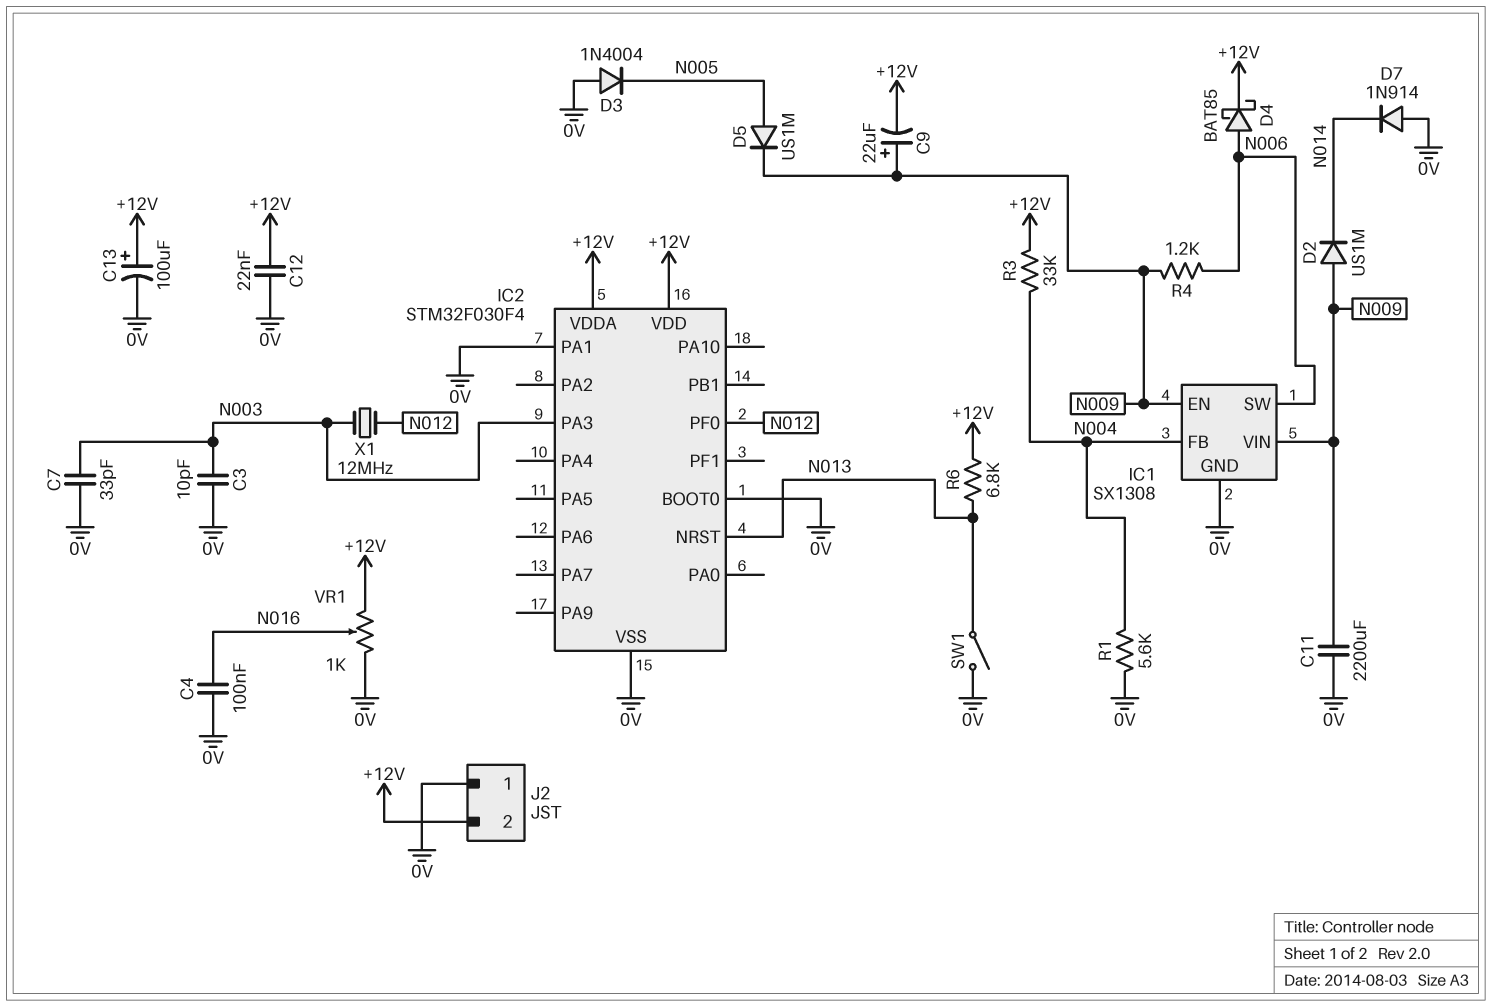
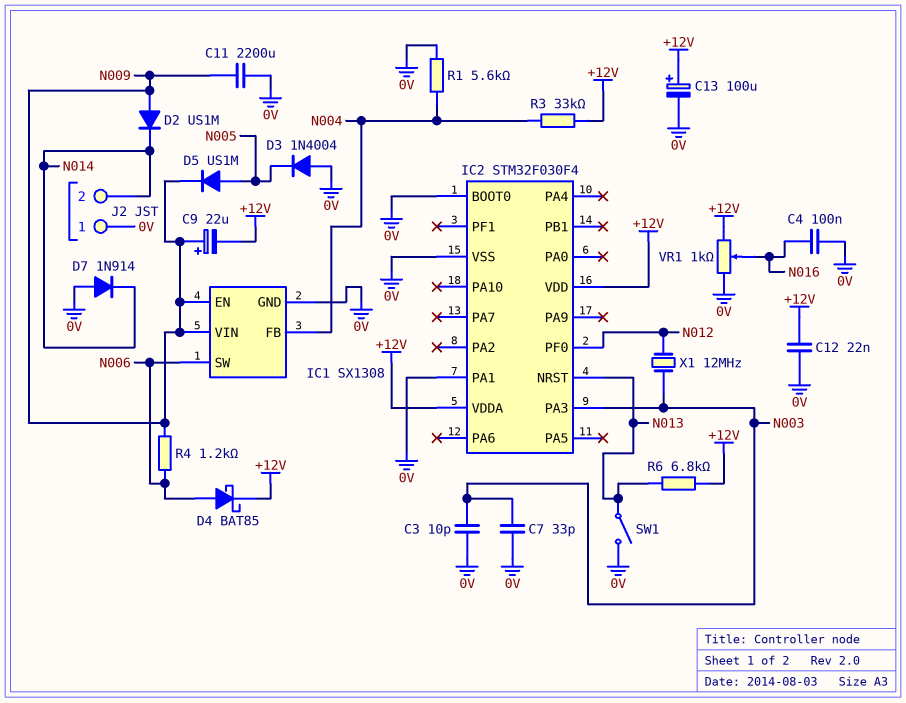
J2 pin 2: +12V -> N014

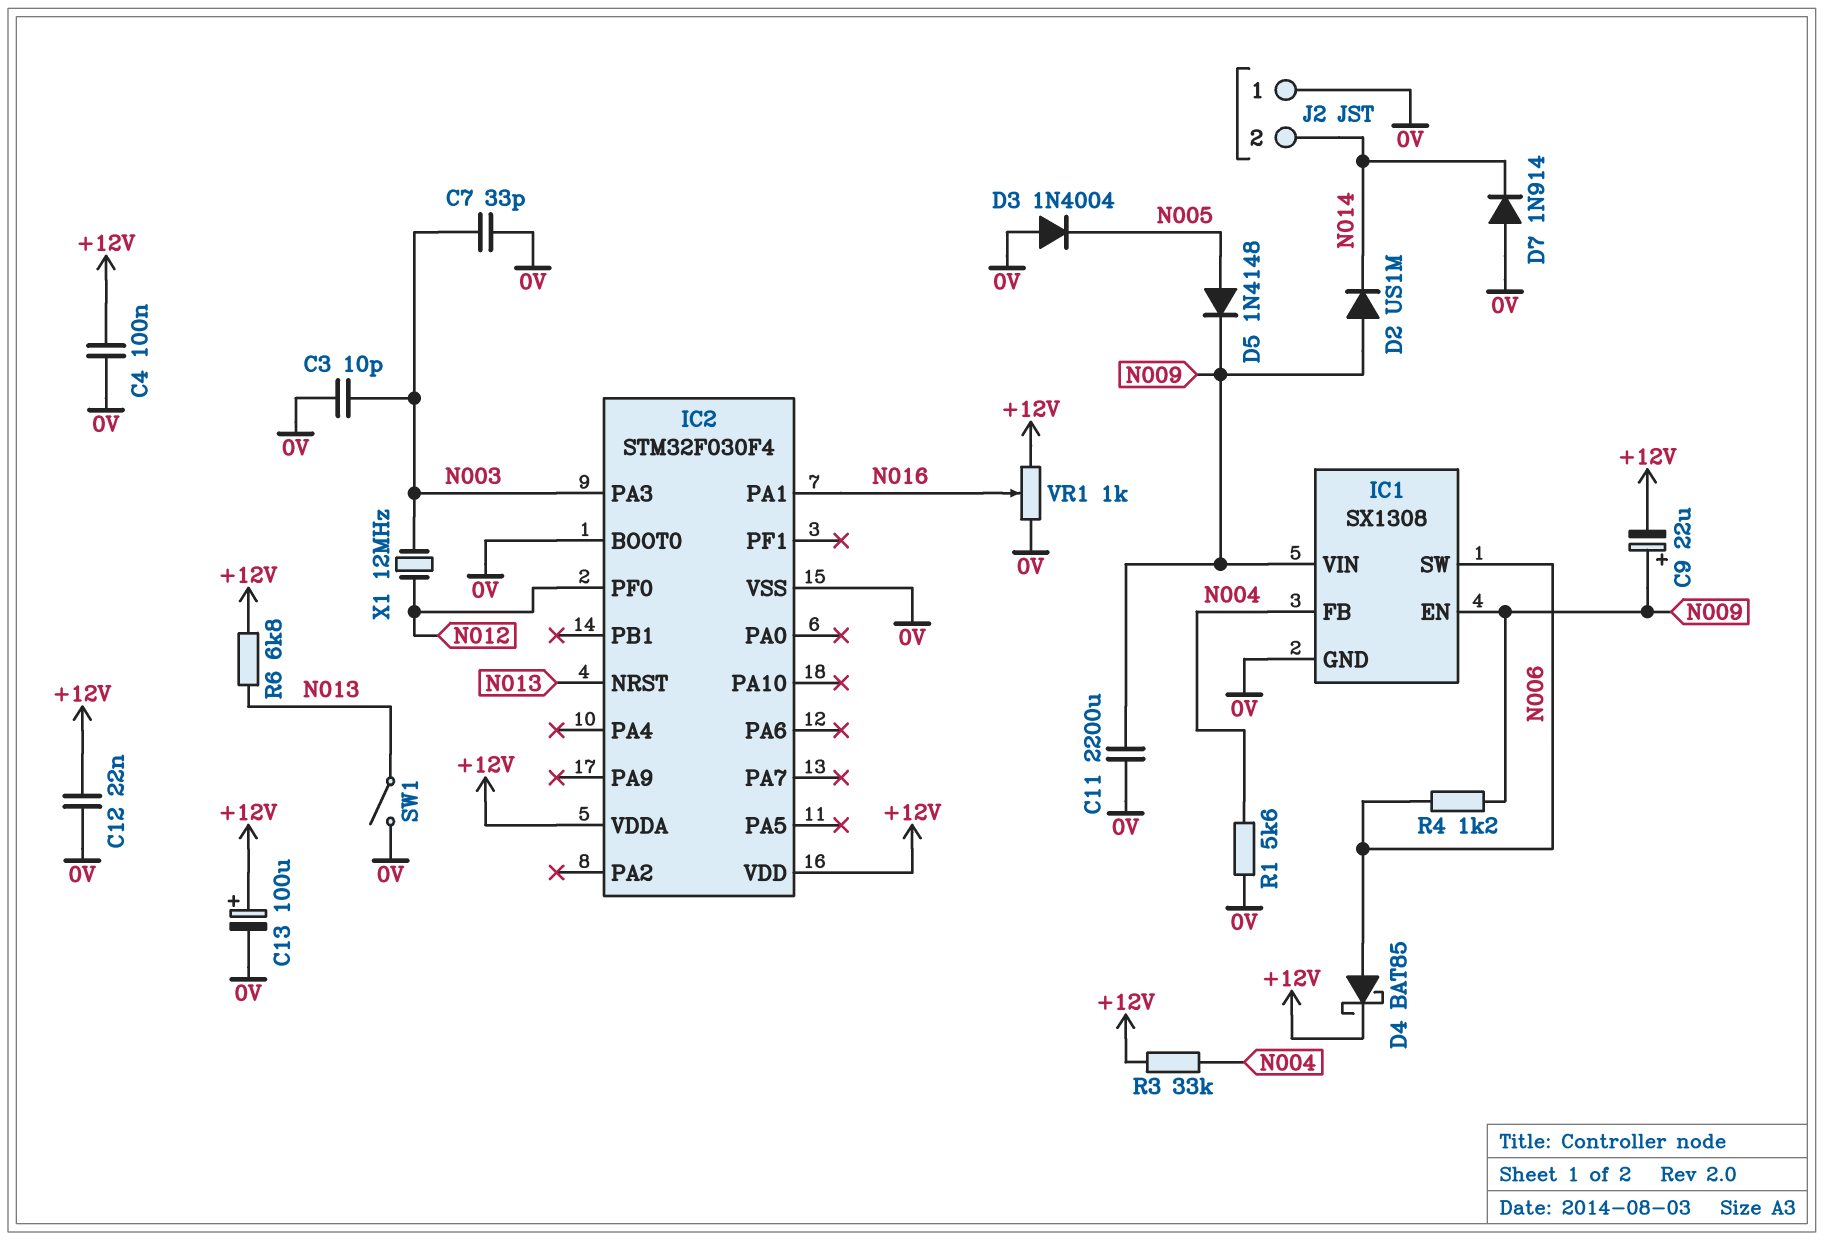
C4: 100nF (0V, N016) -> 100nF (+12V, 0V)
D5: diode US1M (A N005, K N009) -> diode 1N4148 (A N005, K N009)
IC2 pin PA1: 0V -> N016

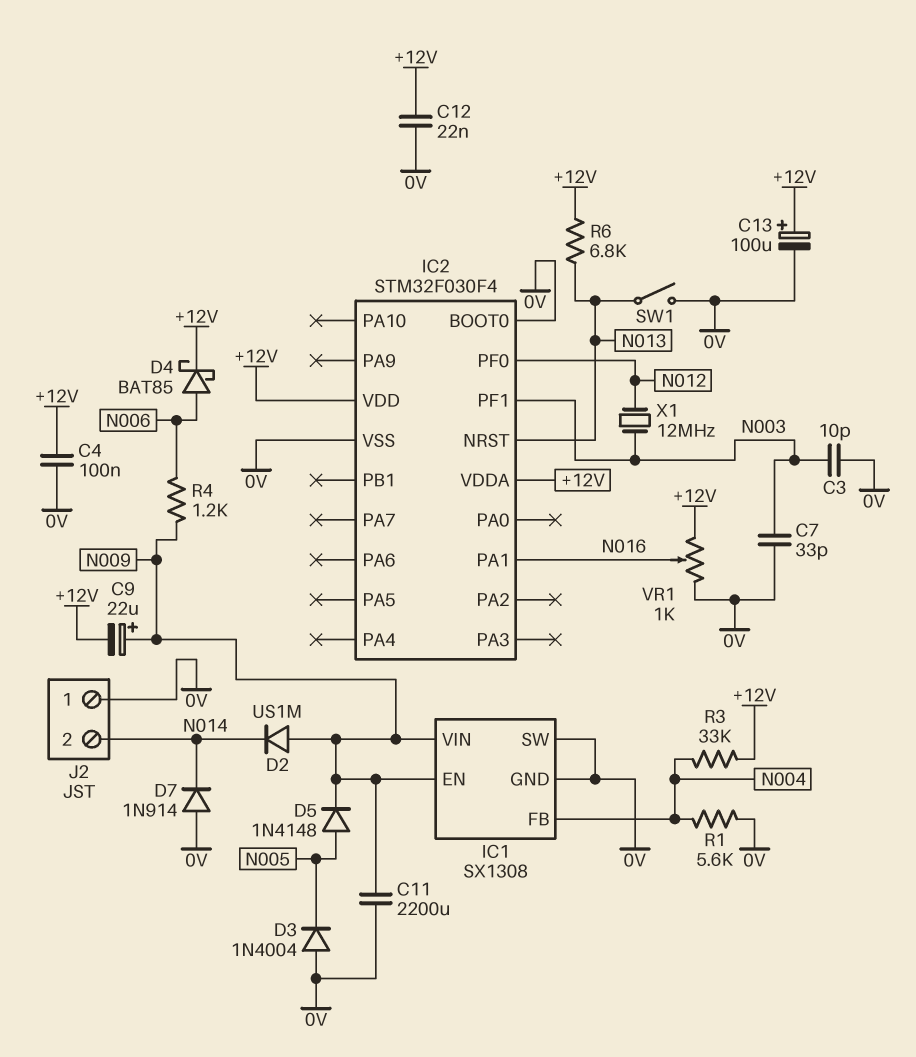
IC1 pin SW: N006 -> 0V
IC2 pin PA3: N003 -> none
IC2 pin PF1: none -> N003

